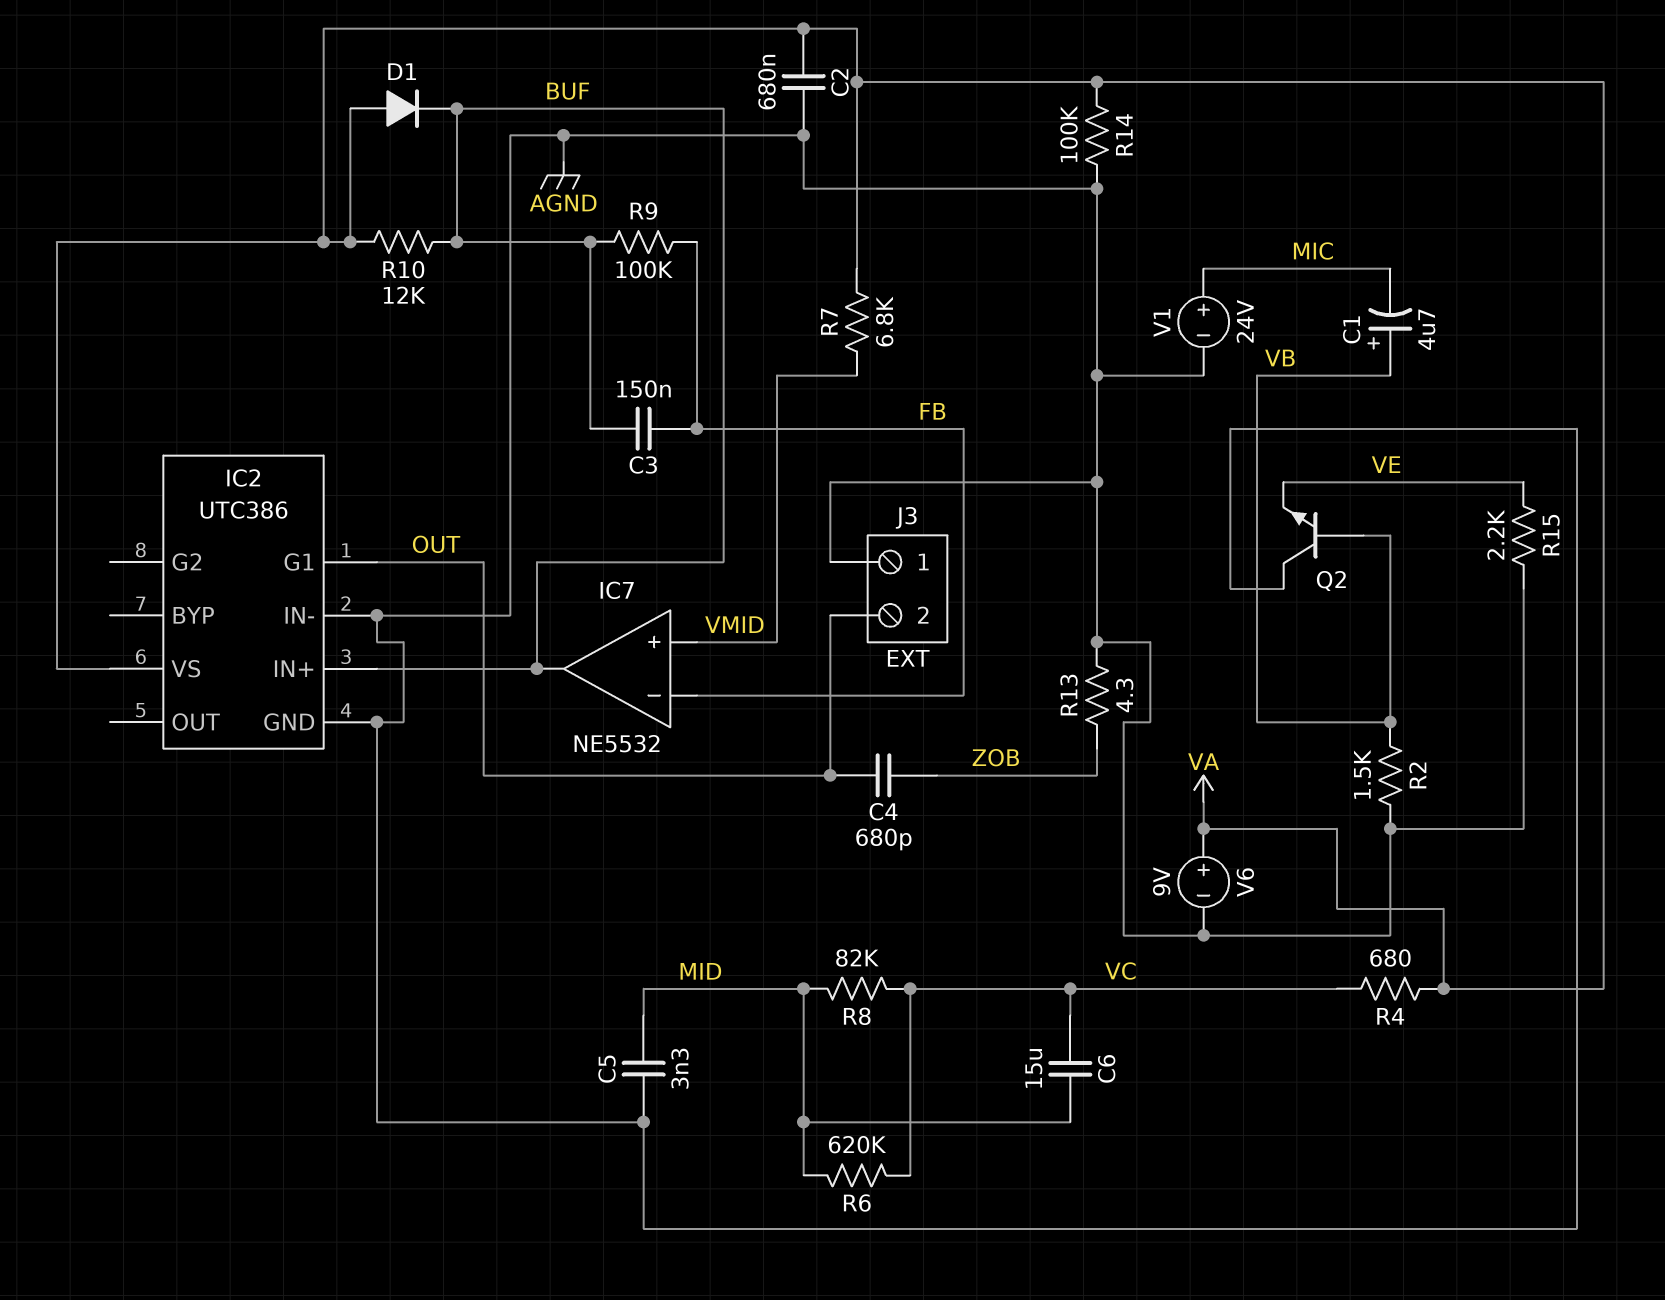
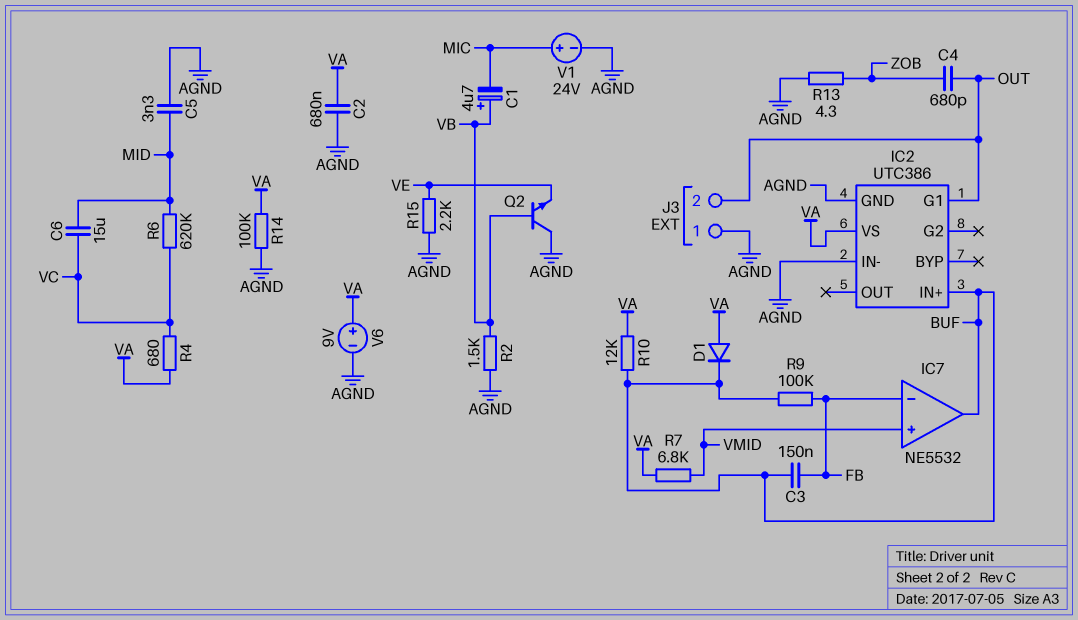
R8: 82k (MID, VC) -> none

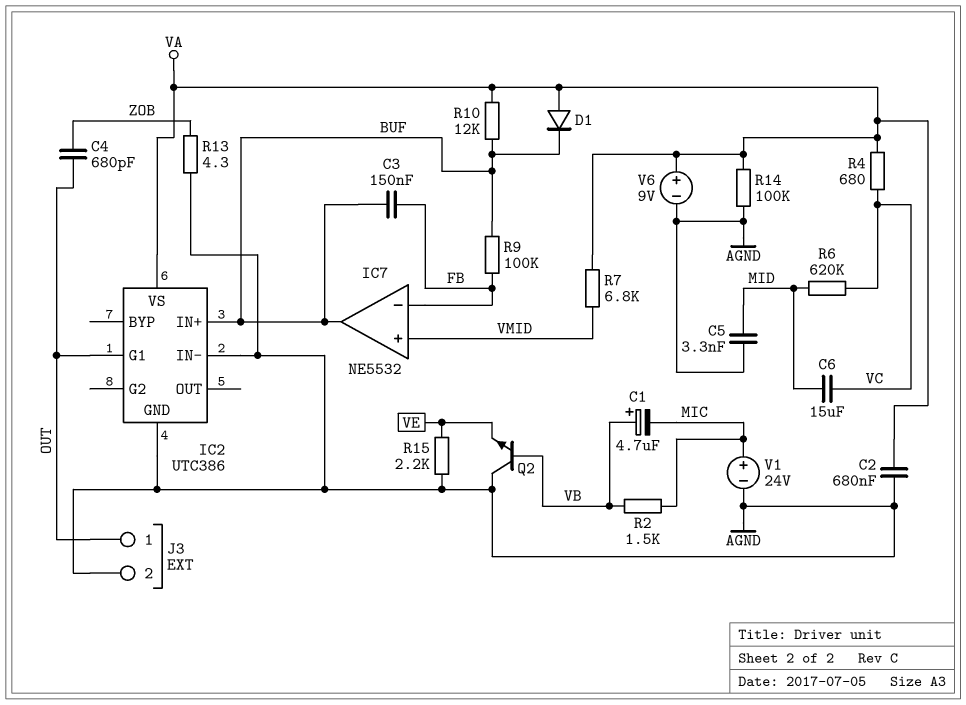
J3 pin 1: AGND -> OUT
J3 pin 2: OUT -> AGND
R2: 1.5k (AGND, VB) -> 1.5k (MIC, VB)

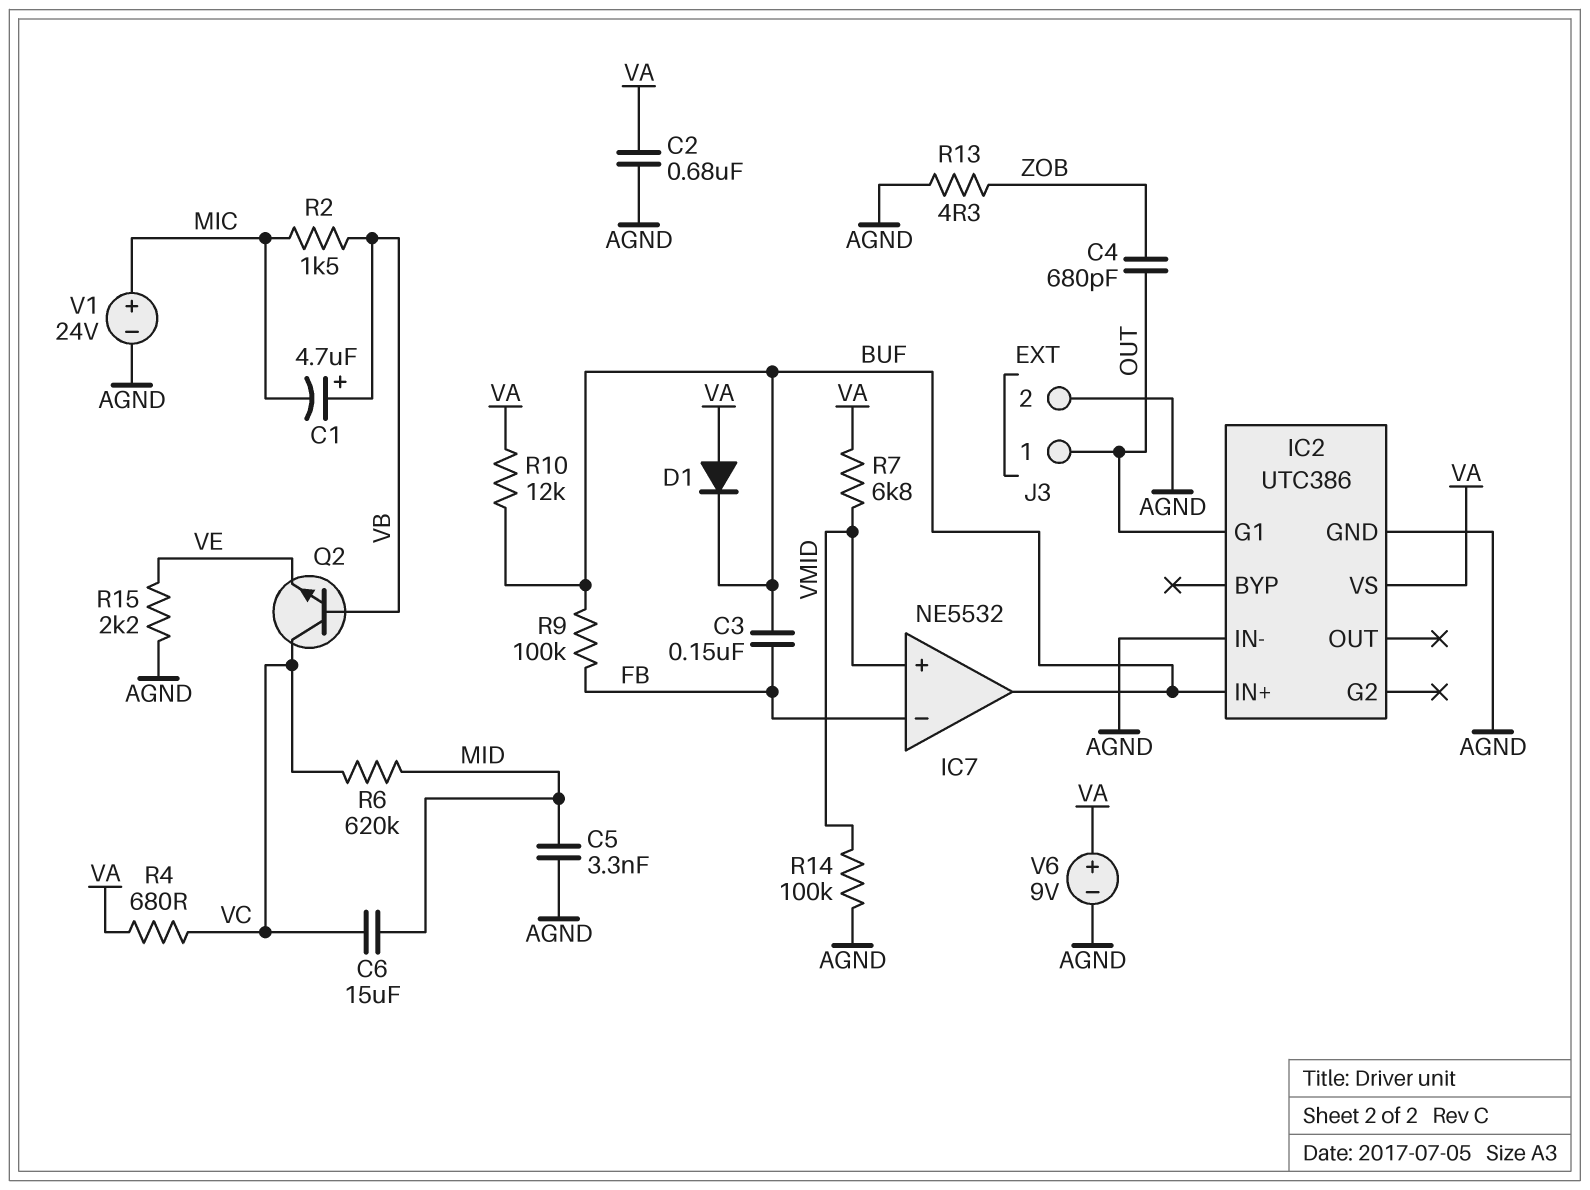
Q2: NPN (B VB, C AGND, E VE) -> NPN (B VB, C VC, E VE)
R14: 100k (AGND, VA) -> 100k (AGND, VMID)

